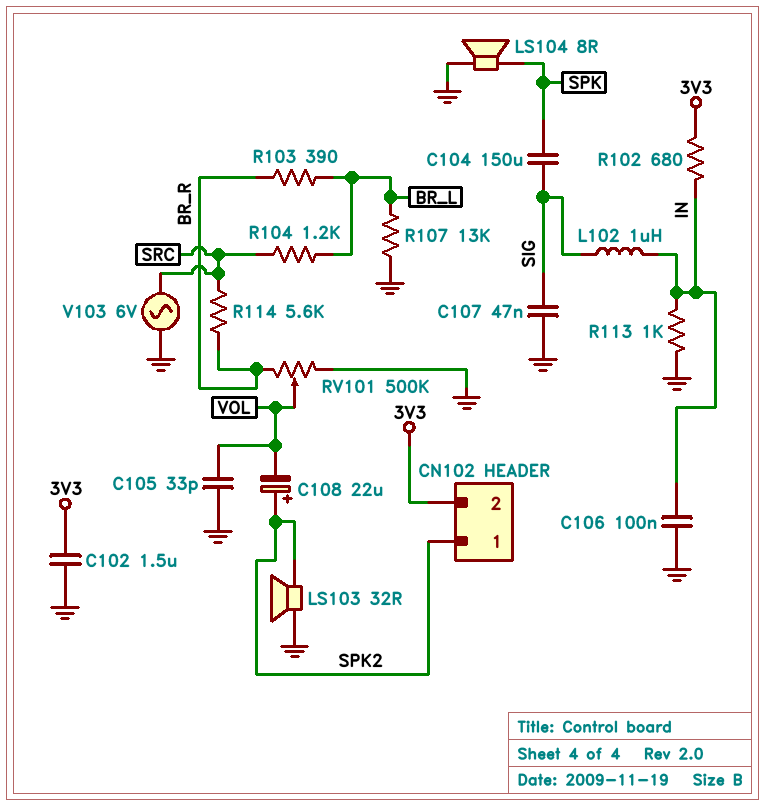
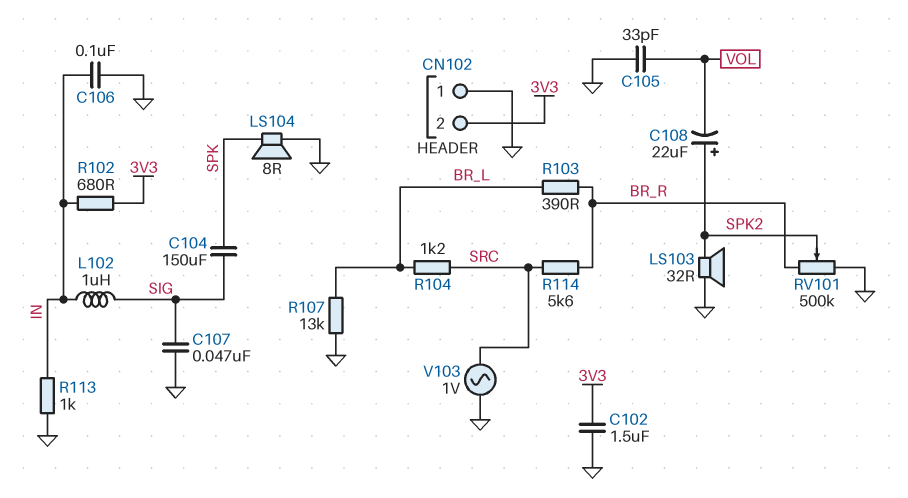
CN102 pin 1: SPK2 -> GND
RV101: 500k (BR_R, GND, wiper VOL) -> 500k (BR_R, GND, wiper SPK2)
V103: AC 6V (GND, SRC) -> AC 1V (GND, SRC)

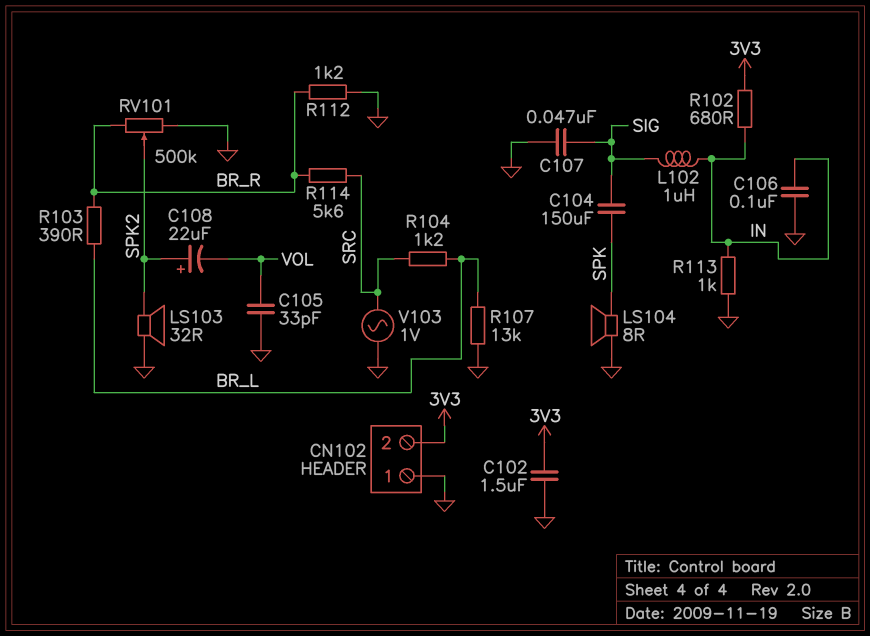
R112: none -> 1.2k (BR_R, GND)

